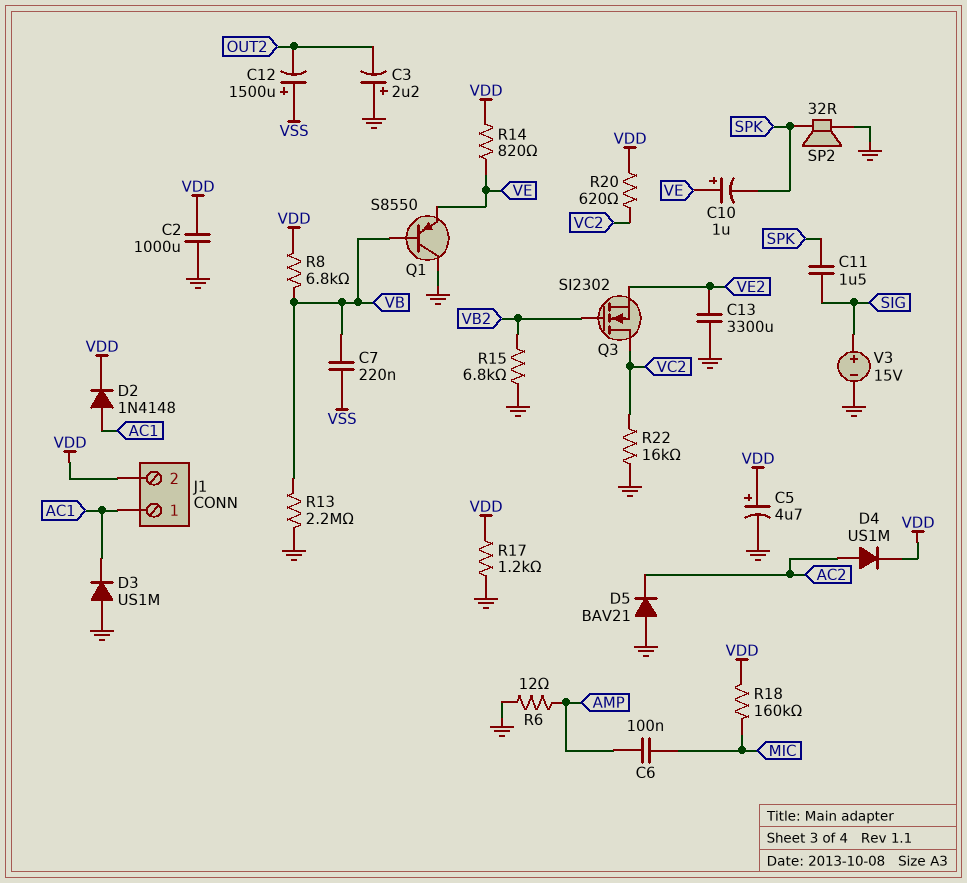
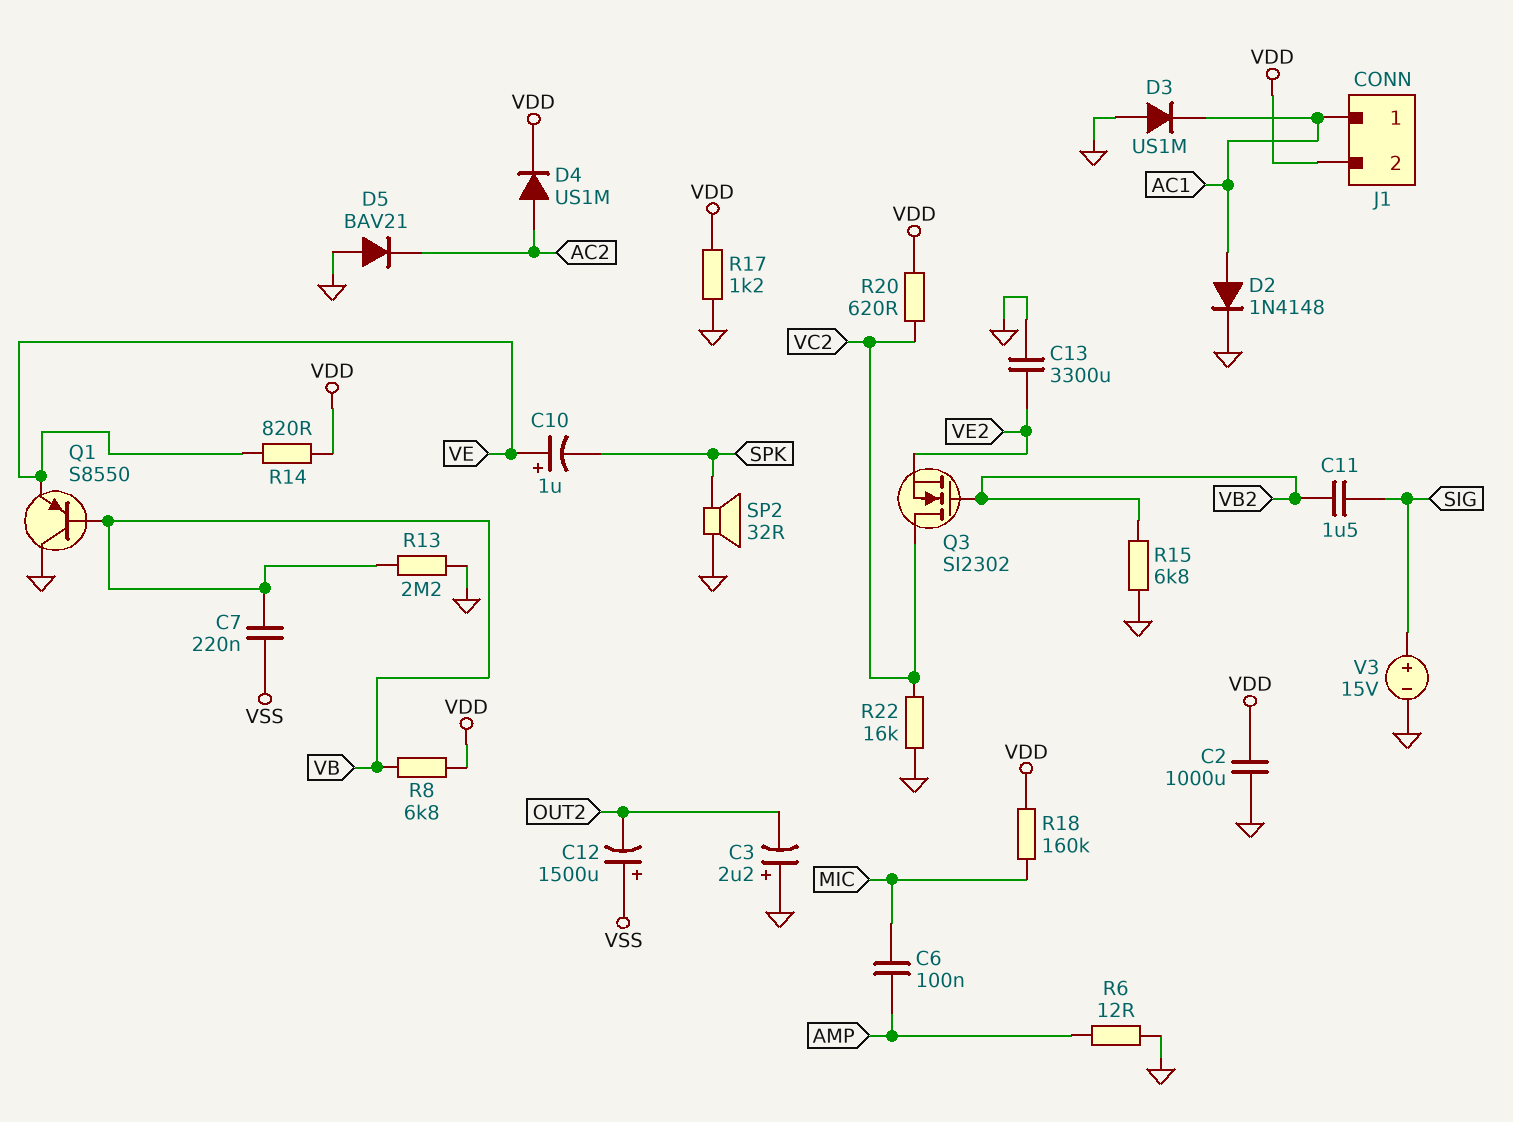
C5: 4.7uF (plus VDD, minus GND) -> none
C11: 1.5uF (SIG, SPK) -> 1.5uF (SIG, VB2)
D2: diode 1N4148 (A AC1, K VDD) -> diode 1N4148 (A AC1, K GND)

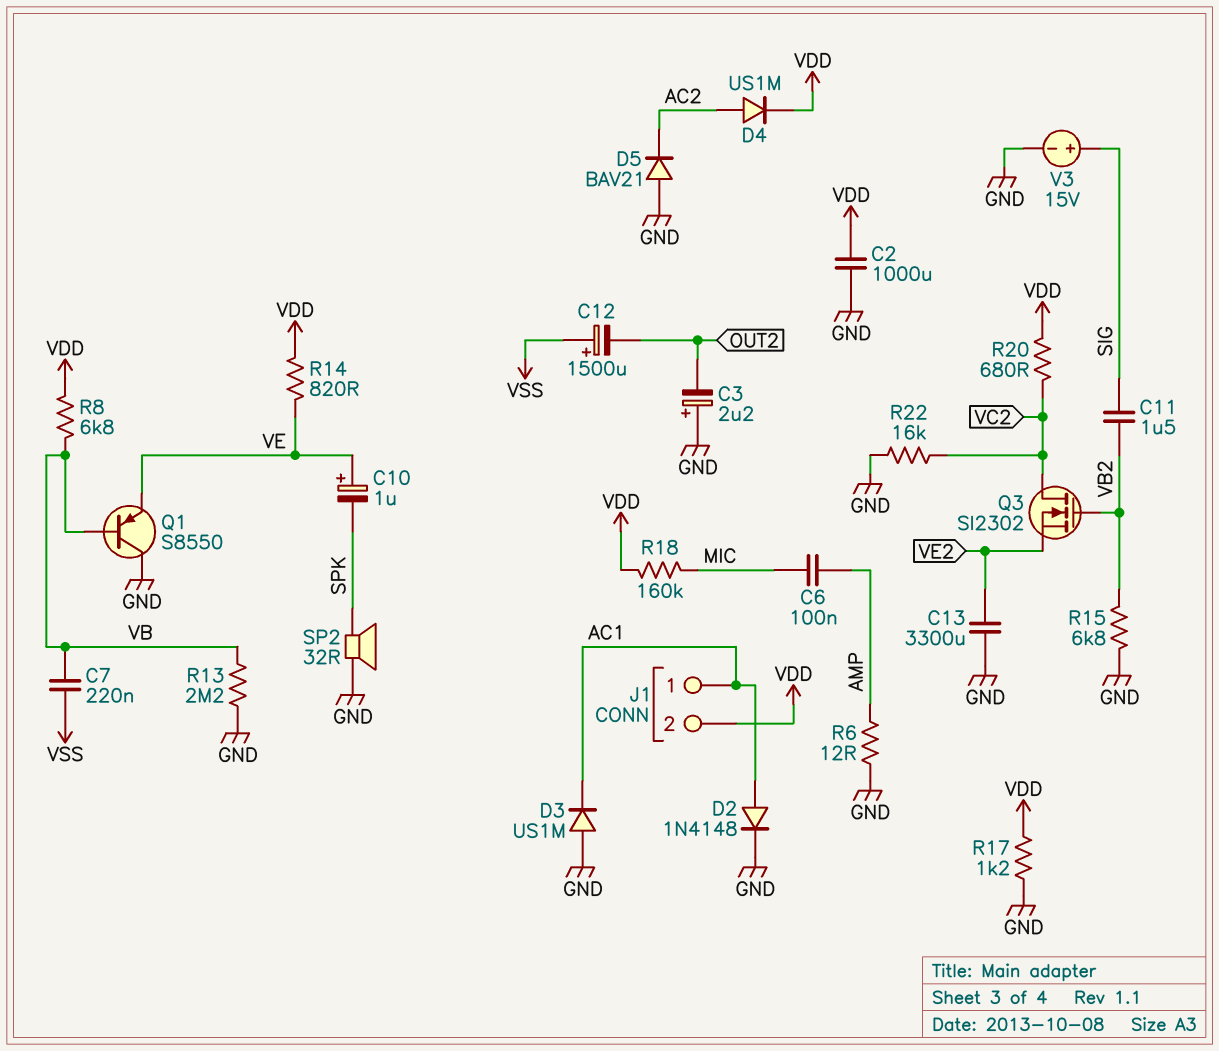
R20: 620 (VC2, VDD) -> 680 (VC2, VDD)

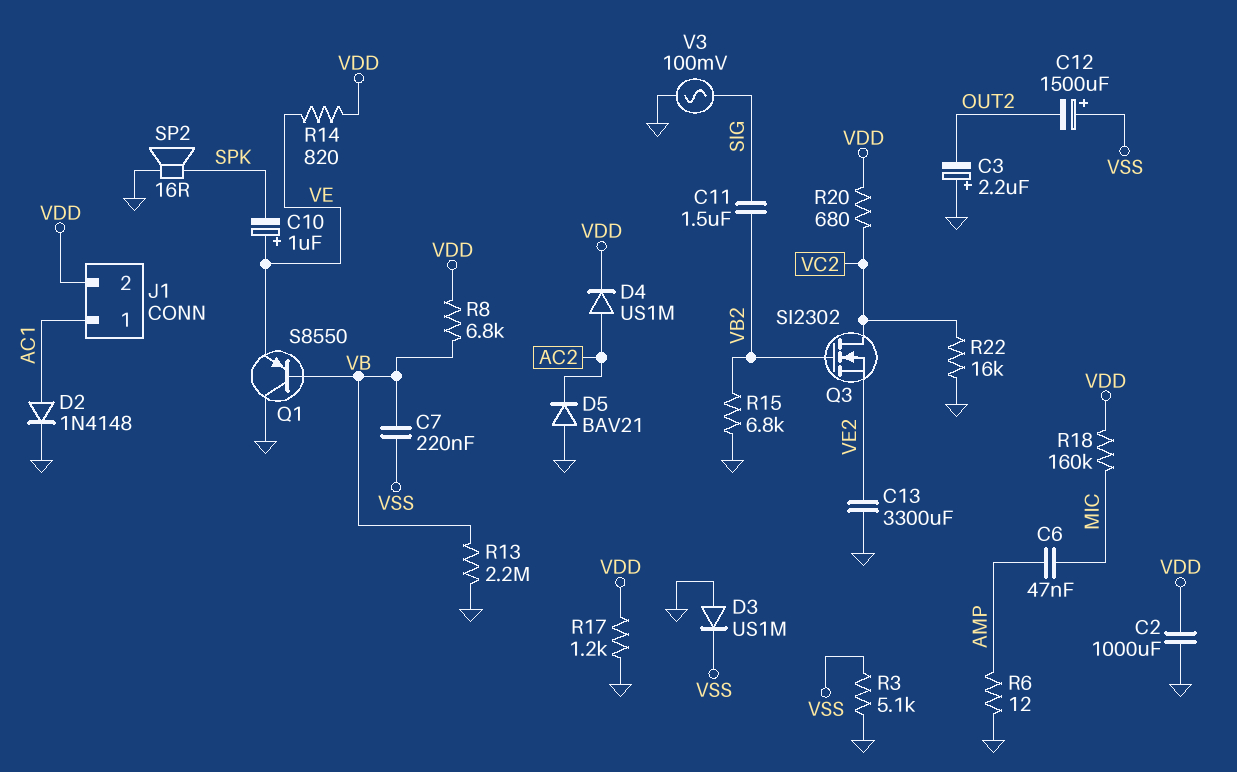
C6: 100nF (AMP, MIC) -> 47nF (AMP, MIC)
D3: diode US1M (A GND, K AC1) -> diode US1M (A GND, K VSS)
R3: none -> 5.1k (GND, VSS)
SP2: speaker 32R (GND, SPK) -> speaker 16R (GND, SPK)
V3: 15V (plus SIG, minus GND) -> AC 100mV (GND, SIG)

